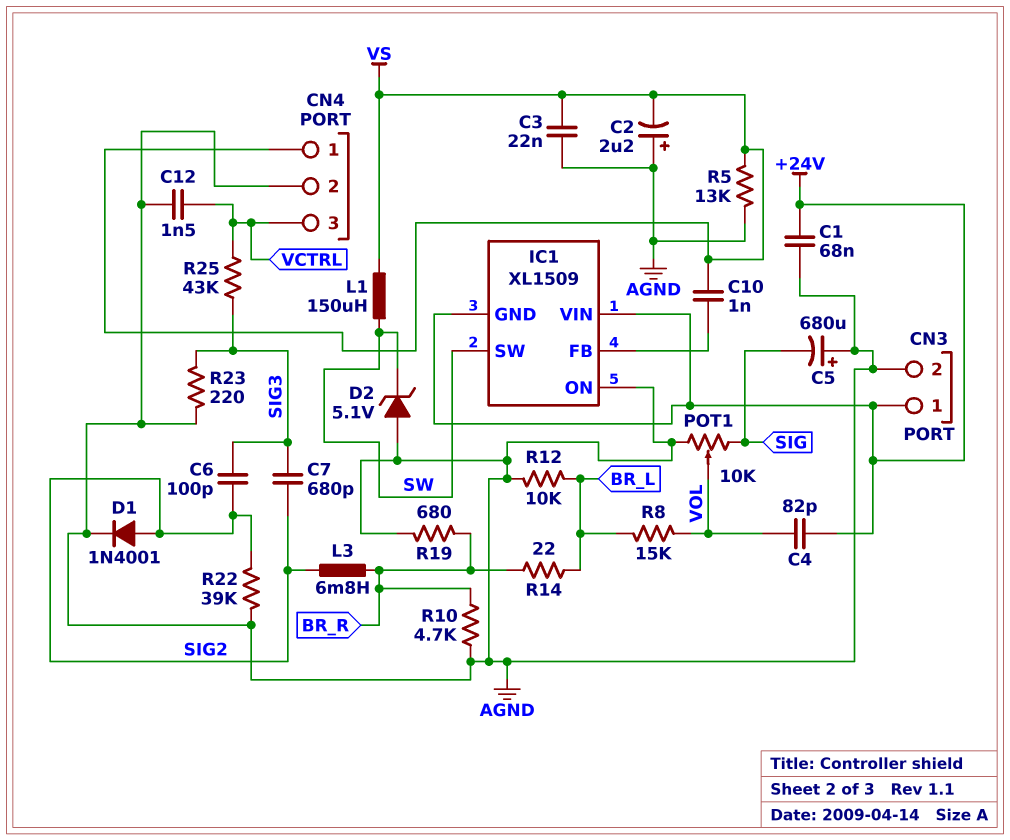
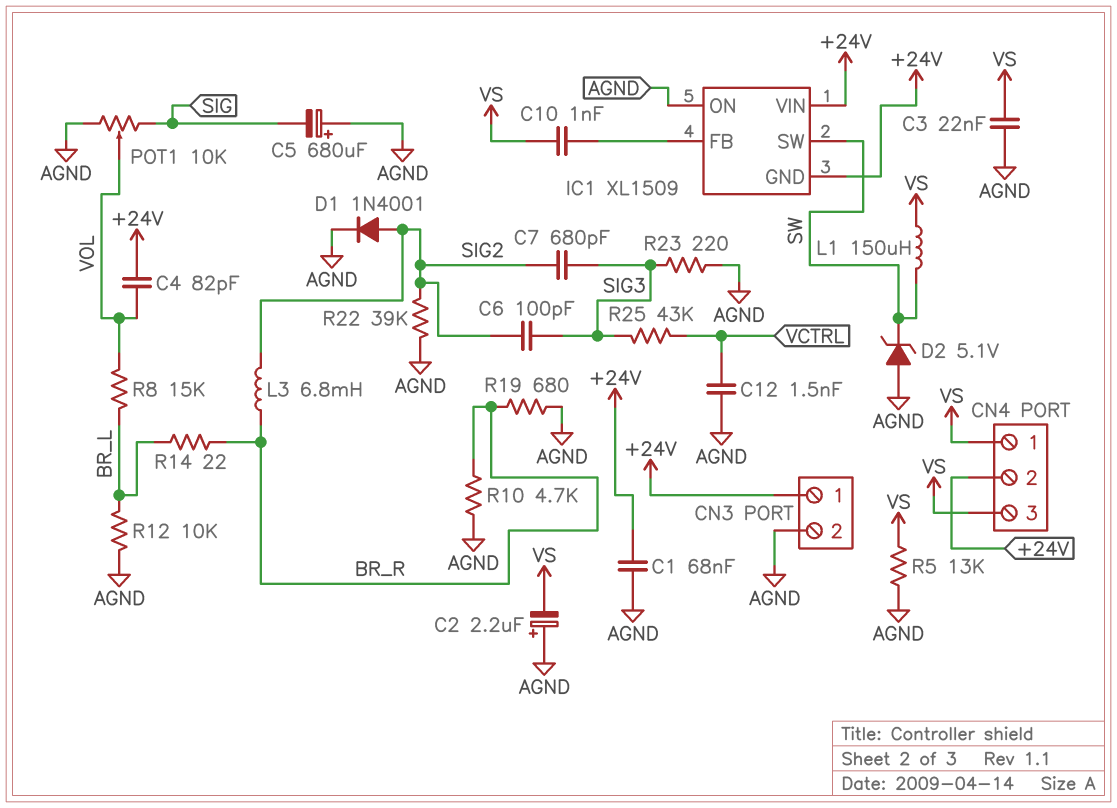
CN4 pin 2: AGND -> +24V
CN4 pin 3: VCTRL -> VS

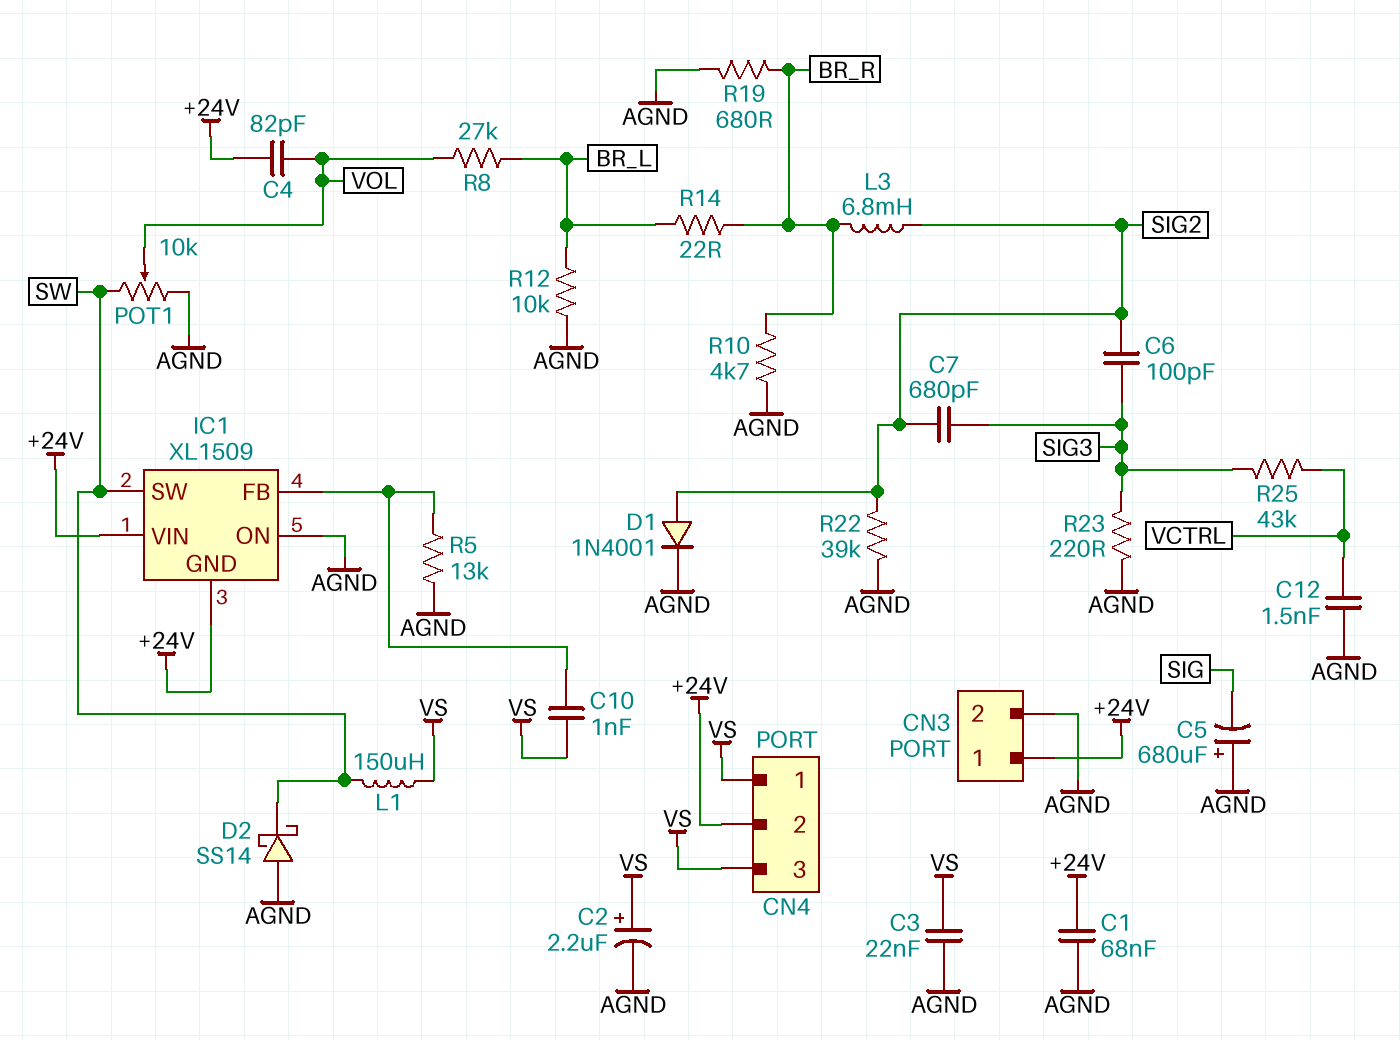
C2: 2.2uF (plus AGND, minus VS) -> 2.2uF (plus VS, minus AGND)
D2: zener 5.1V (A AGND, K SW) -> schottky SS14 (A AGND, K SW)
POT1: 10k (AGND, SIG, wiper VOL) -> 10k (AGND, SW, wiper VOL)
R5: 13k (AGND, VS) -> 13k (AGND, IC1/FB)
R8: 15k (BR_L, VOL) -> 27k (BR_L, VOL)

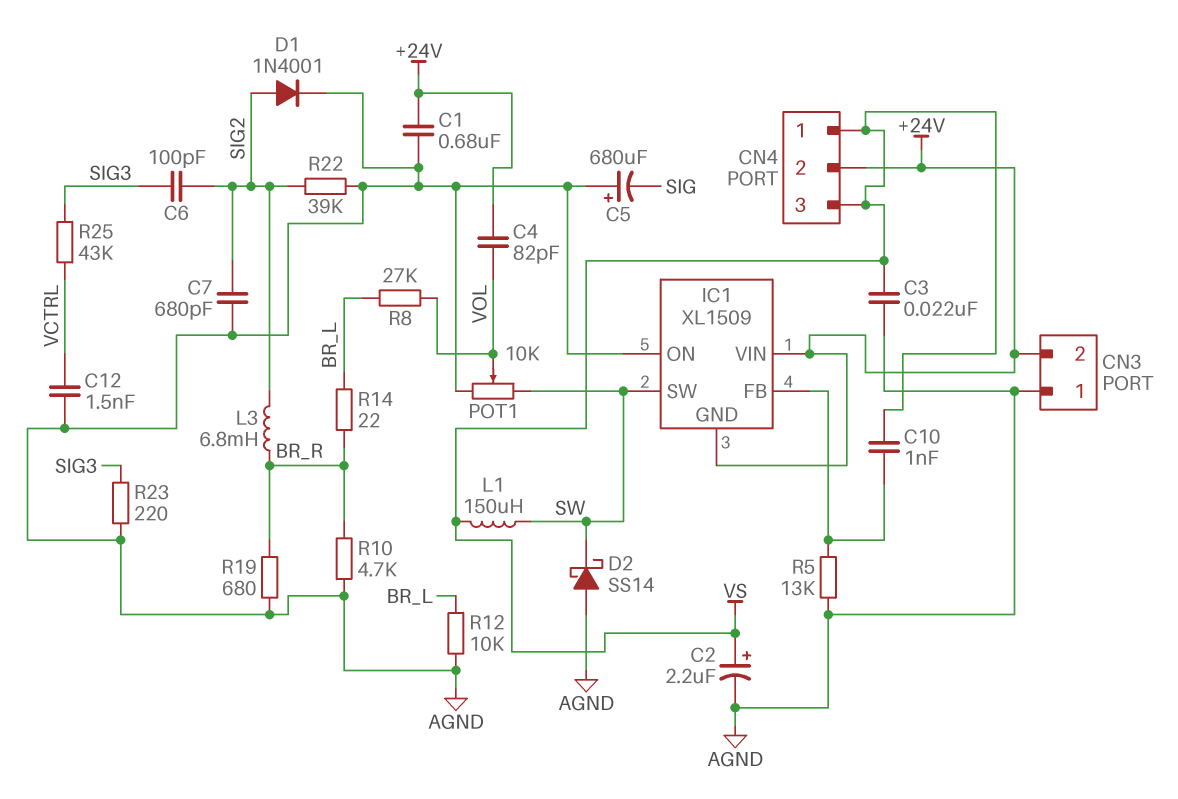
C1: 68nF (+24V, AGND) -> 680nF (+24V, AGND)
C7: 680pF (SIG2, SIG3) -> 680pF (AGND, SIG2)
CN3 pin 1: +24V -> AGND
CN3 pin 2: AGND -> +24V

